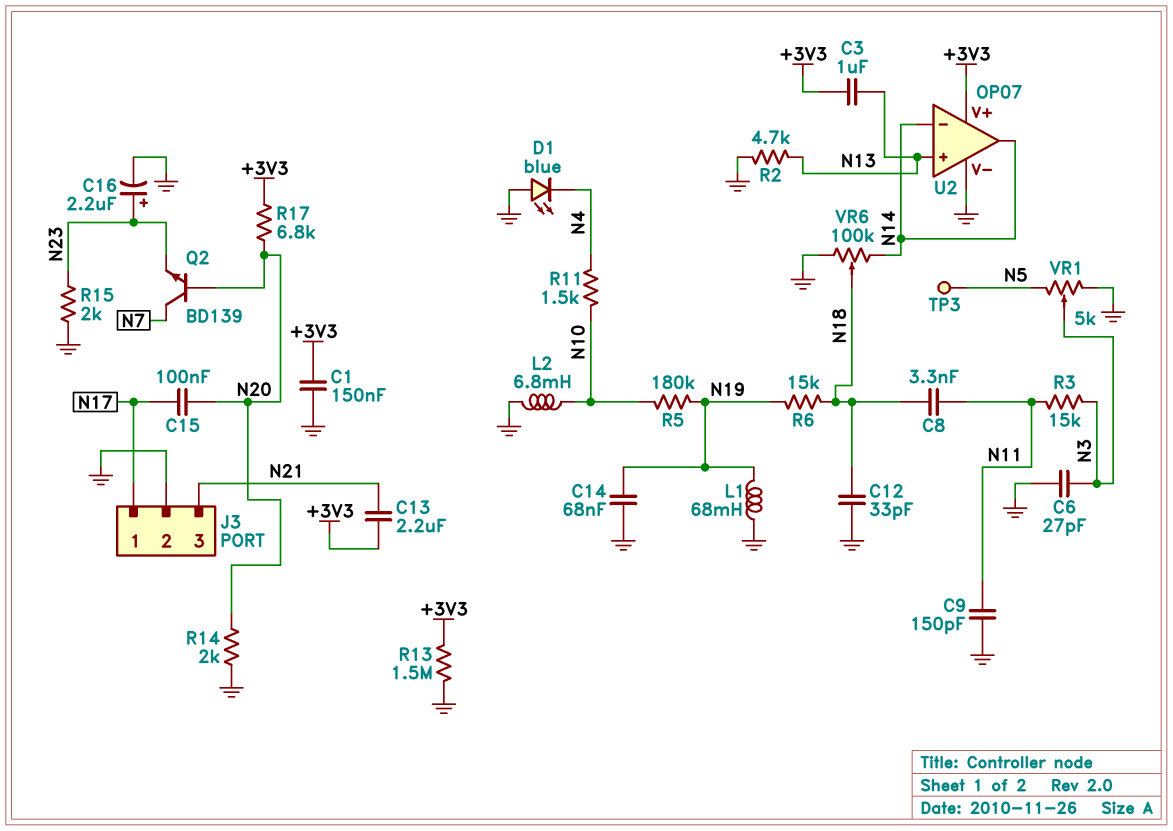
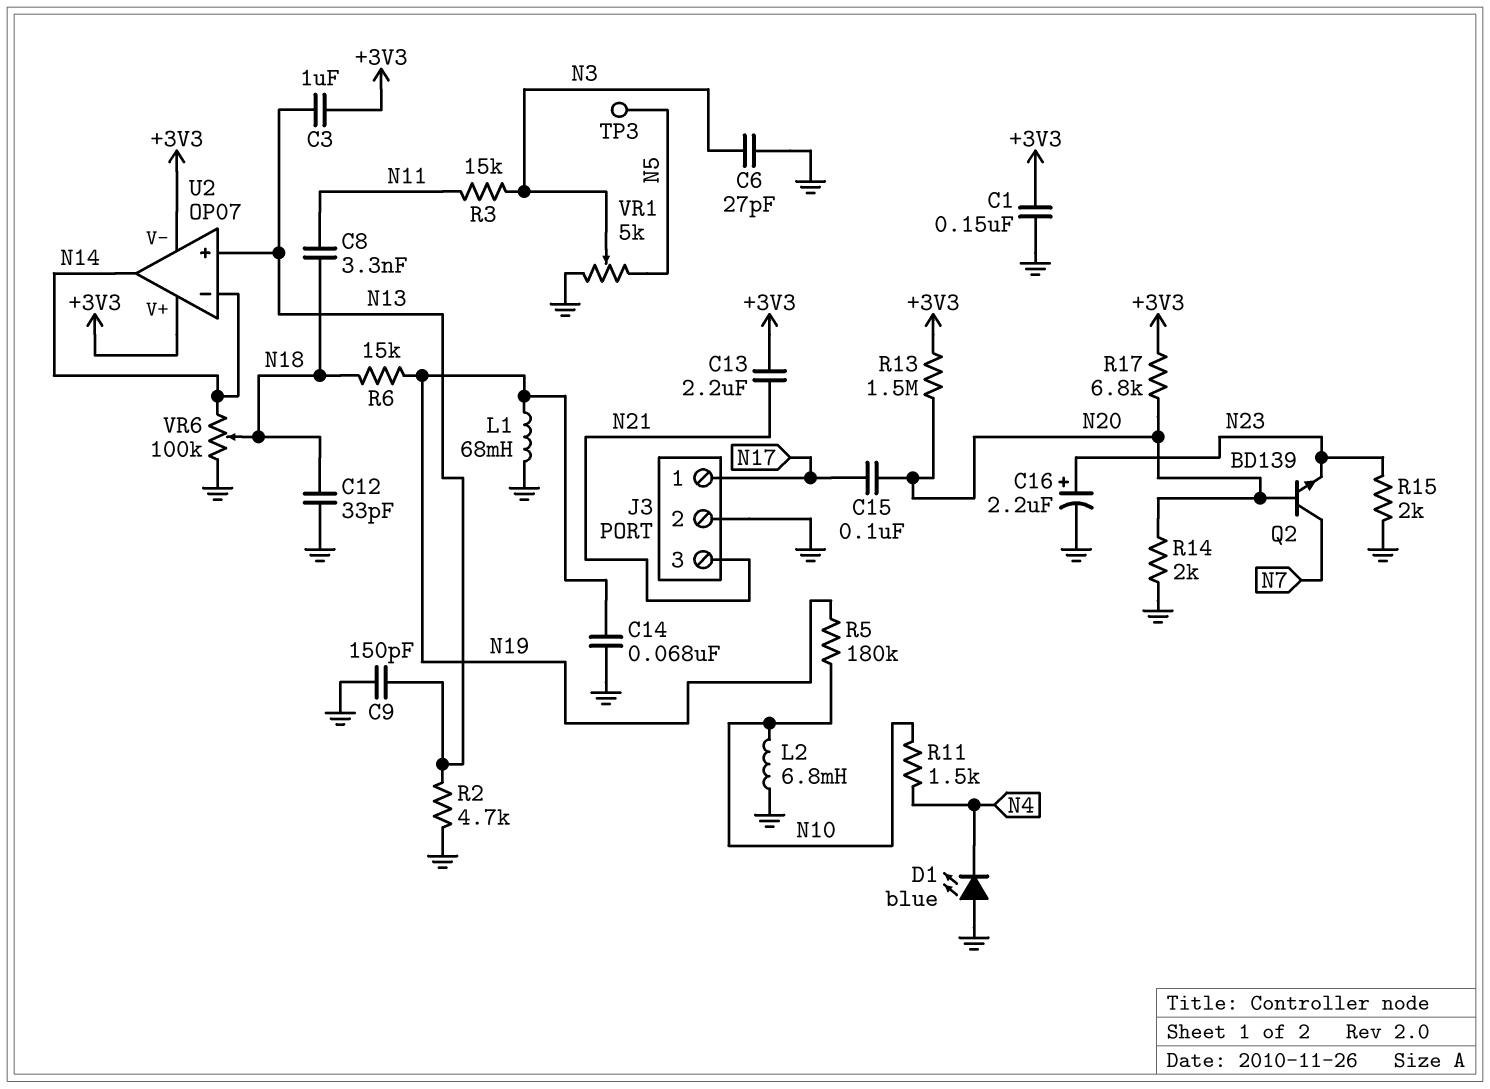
C9: 150pF (GND, N11) -> 150pF (GND, N13)
R13: 1.5M (+3V3, GND) -> 1.5M (+3V3, N20)
U2 pin V-: GND -> +3V3

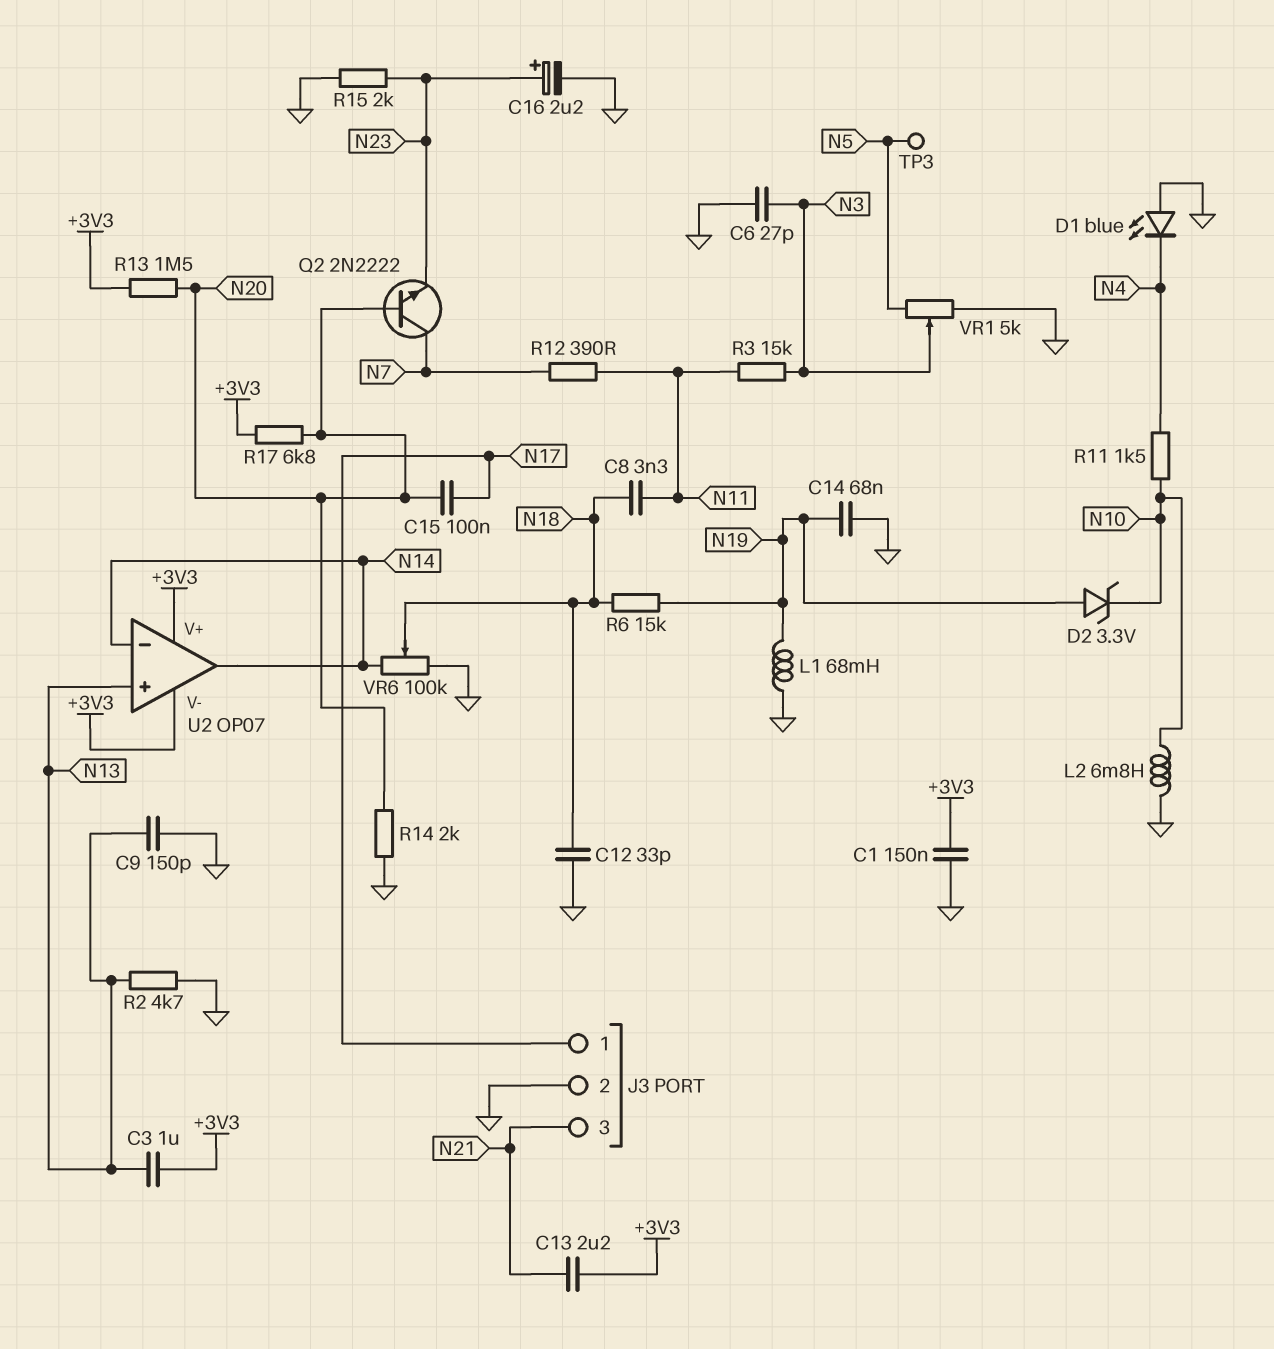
D2: none -> zener 3.3V (A N19, K N10)
Q2: NPN BD139 (B N20, C N7, E N23) -> NPN 2N2222 (B N20, C N7, E N23)
R5: 180k (N10, N19) -> none
R12: none -> 390 (N7, N11)

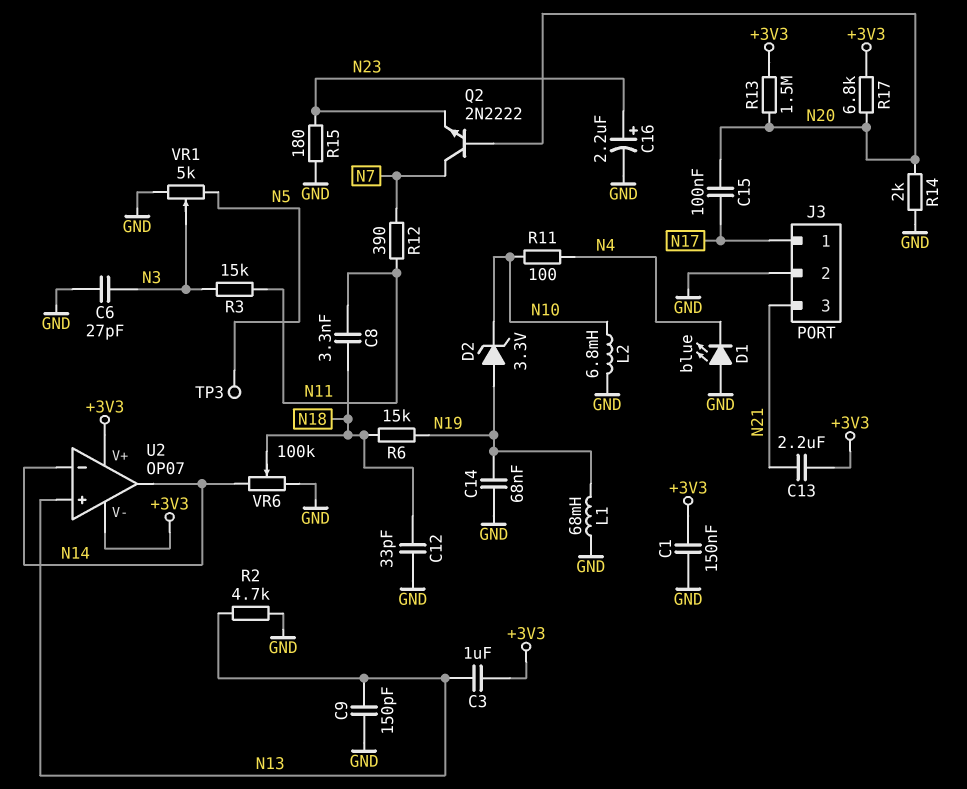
R11: 1.5k (N4, N10) -> 100 (N4, N10)
R15: 2k (GND, N23) -> 180 (GND, N23)

